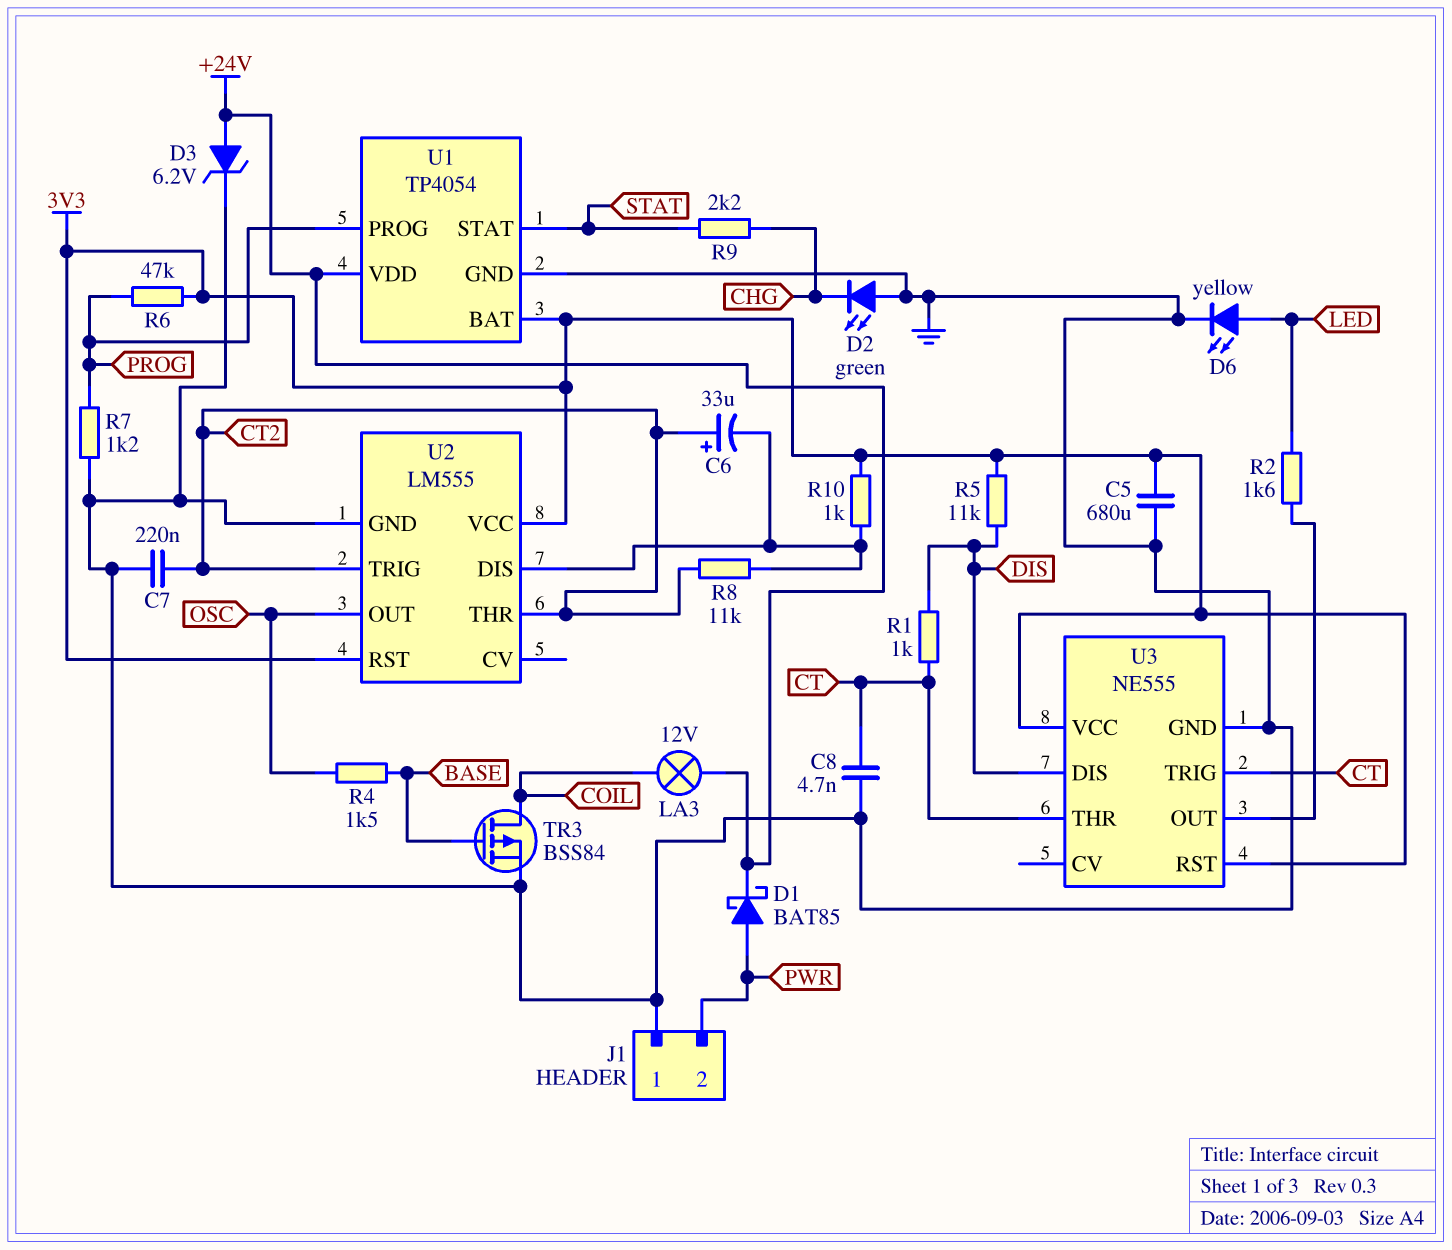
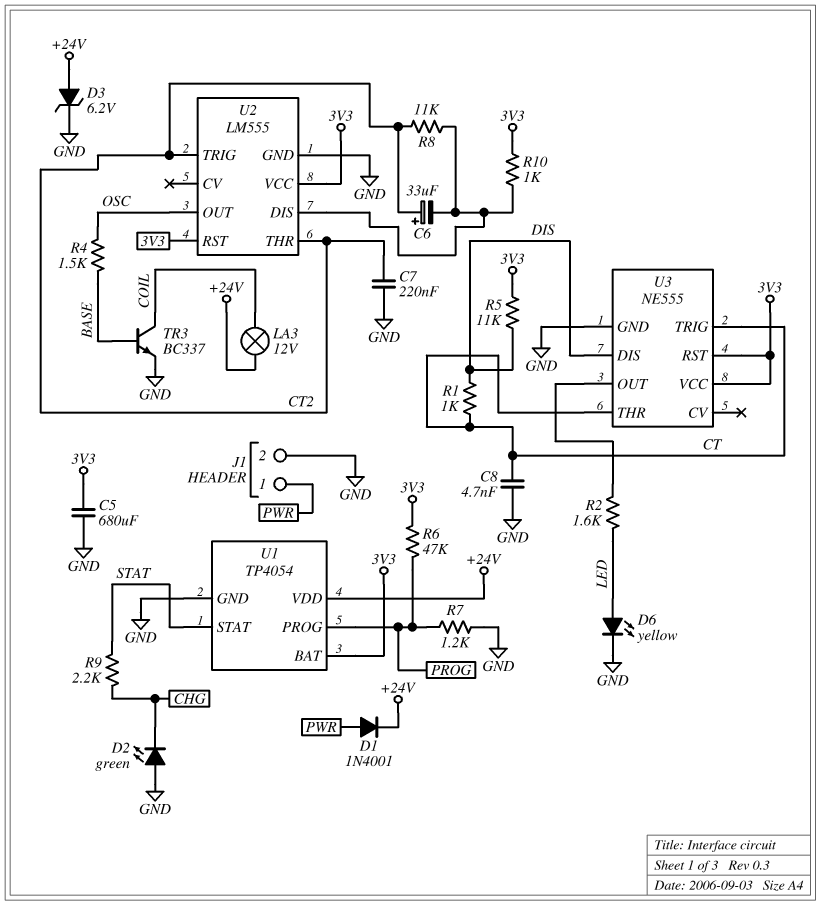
D1: schottky BAT85 (A PWR, K +24V) -> diode 1N4001 (A PWR, K +24V)
J1 pin 1: GND -> PWR
J1 pin 2: PWR -> GND
TR3: PMOS BSS84 (G BASE, D COIL, S GND) -> NPN BC337 (B BASE, C COIL, E GND)

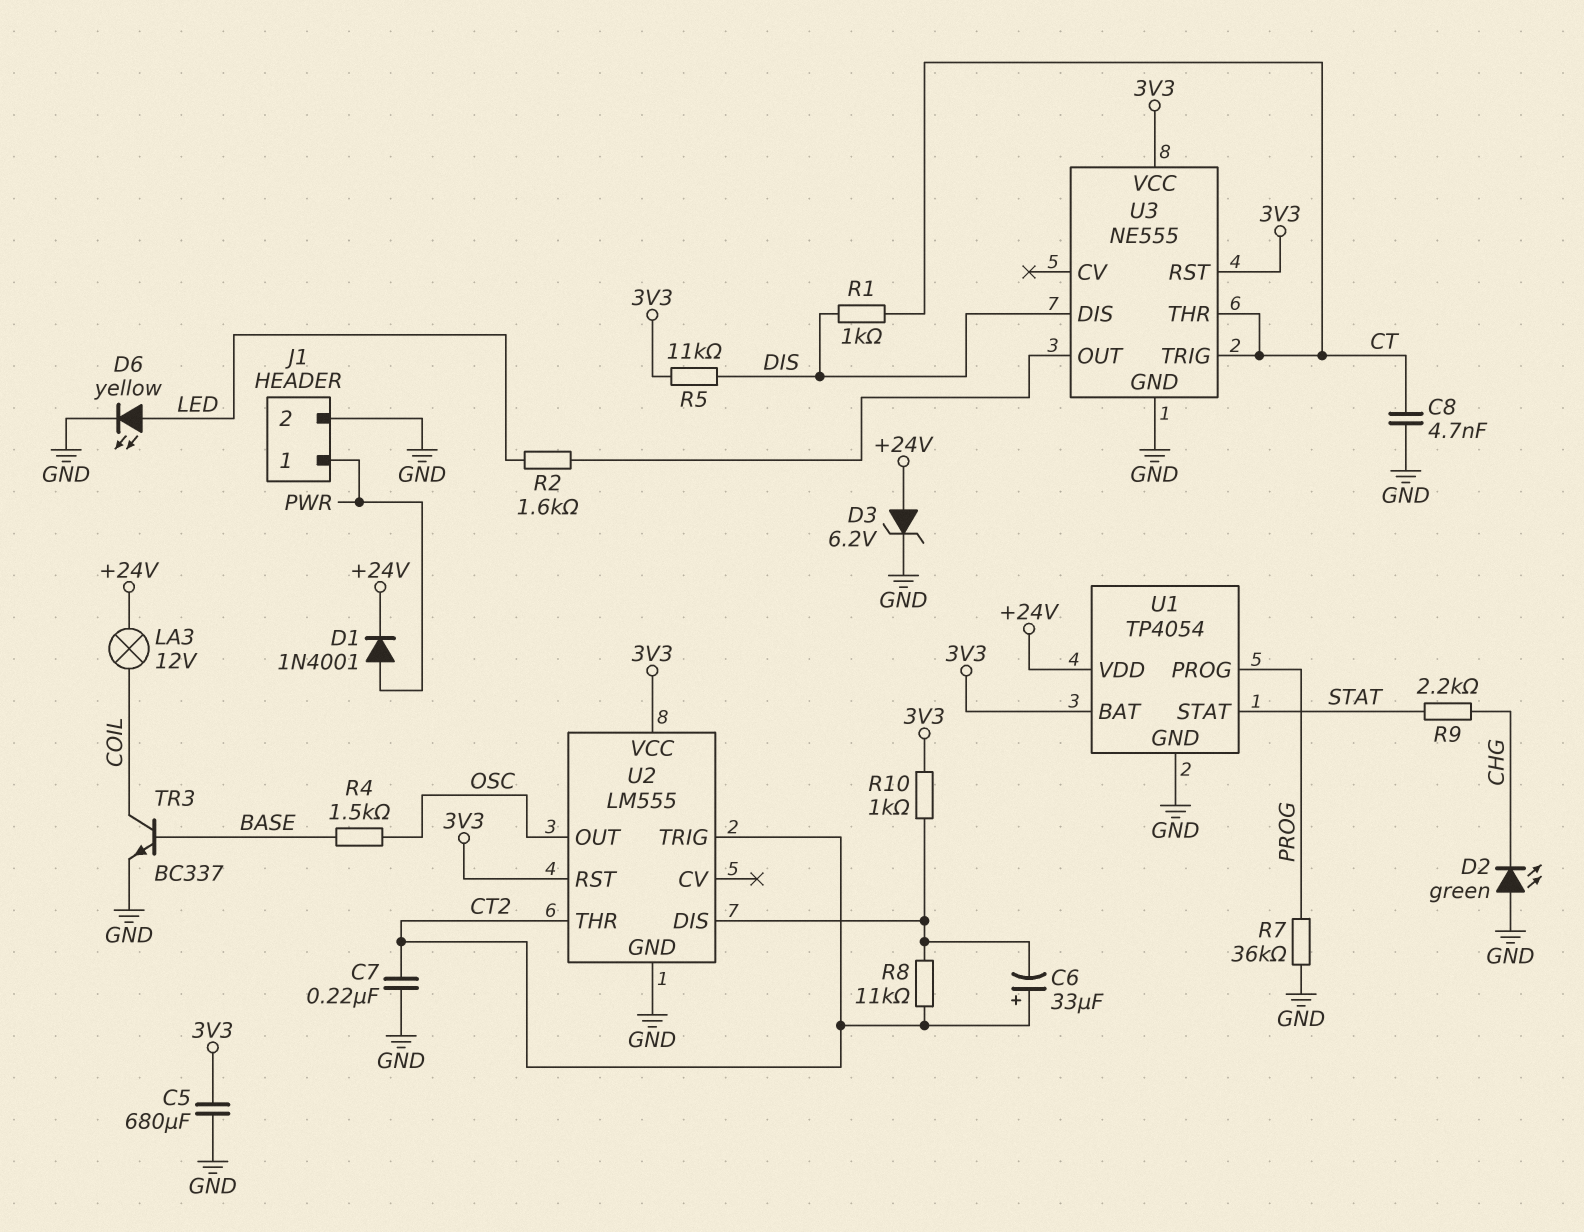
R6: 47k (3V3, PROG) -> none
R7: 1.2k (GND, PROG) -> 36k (GND, PROG)

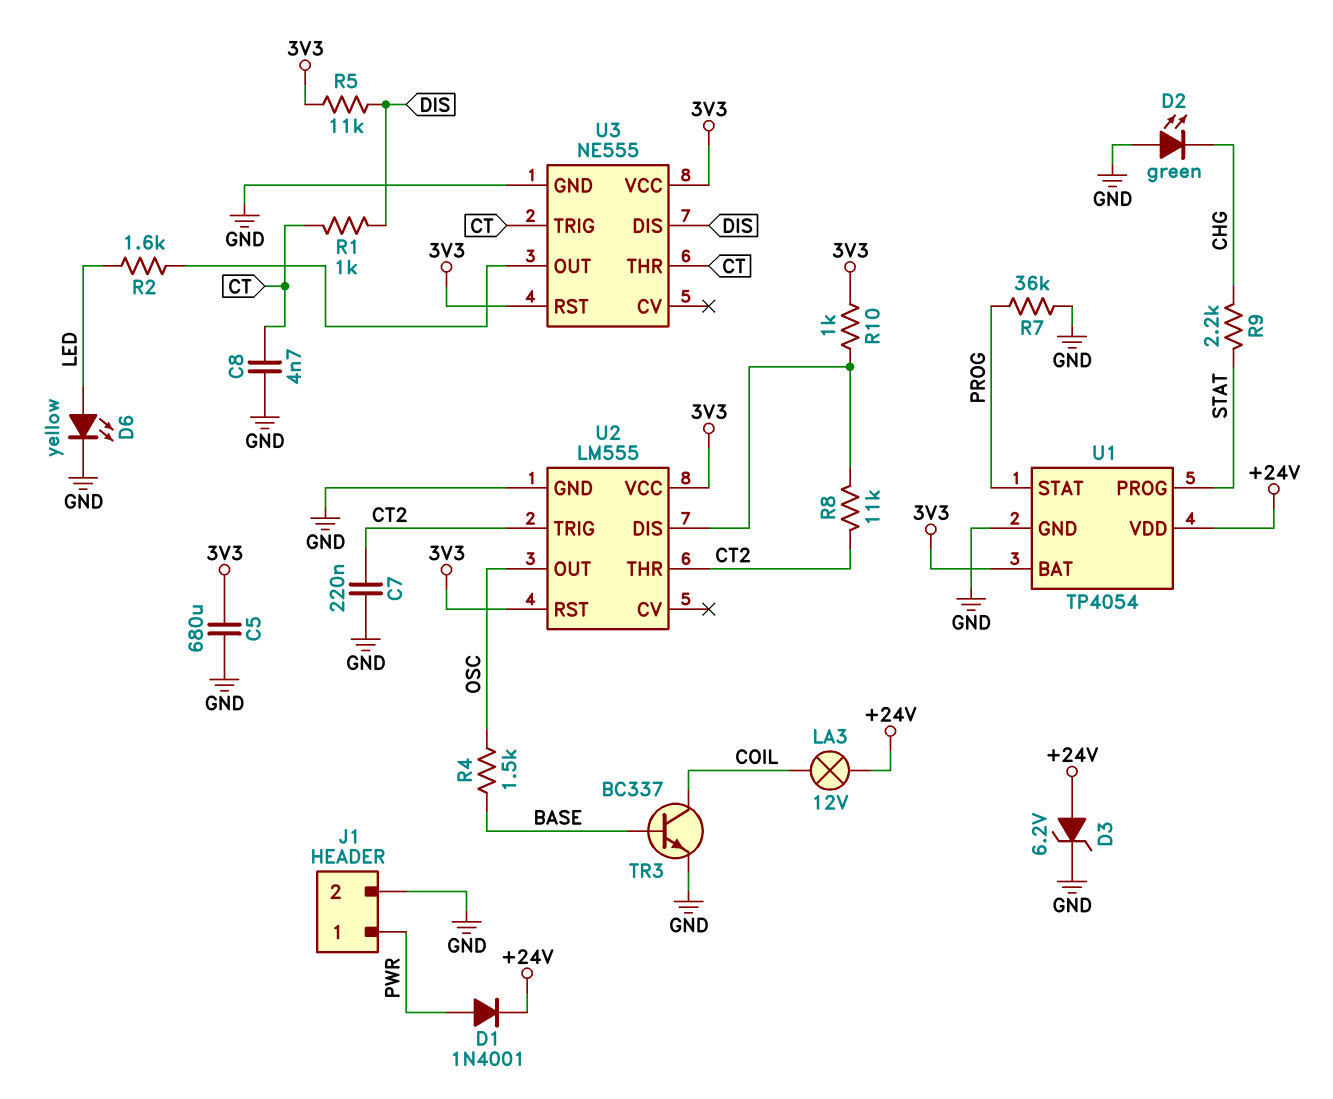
C6: 33uF (plus CT2, minus U2/DIS) -> none
U1 pin PROG: PROG -> STAT
U1 pin STAT: STAT -> PROG

